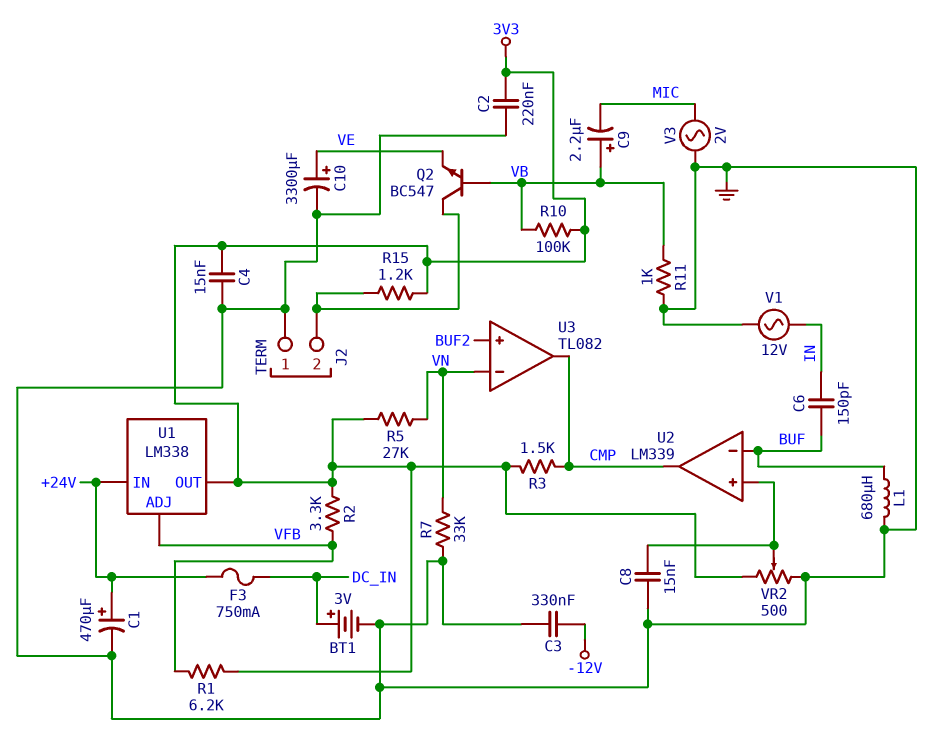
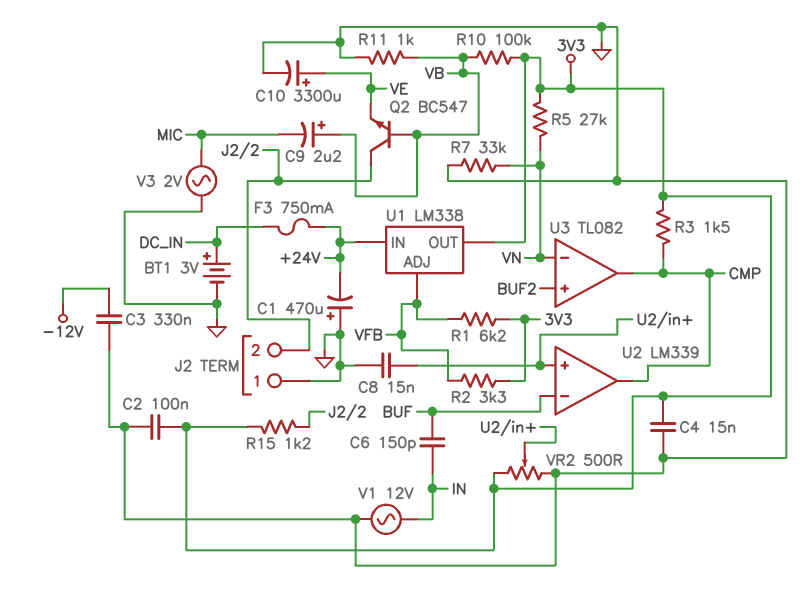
C1: 470uF (plus +24V, minus GND) -> 470uF (plus GND, minus +24V)
C2: 220nF (3V3, GND) -> 100nF (3V3, GND)
L1: 680uH (BUF, GND) -> none

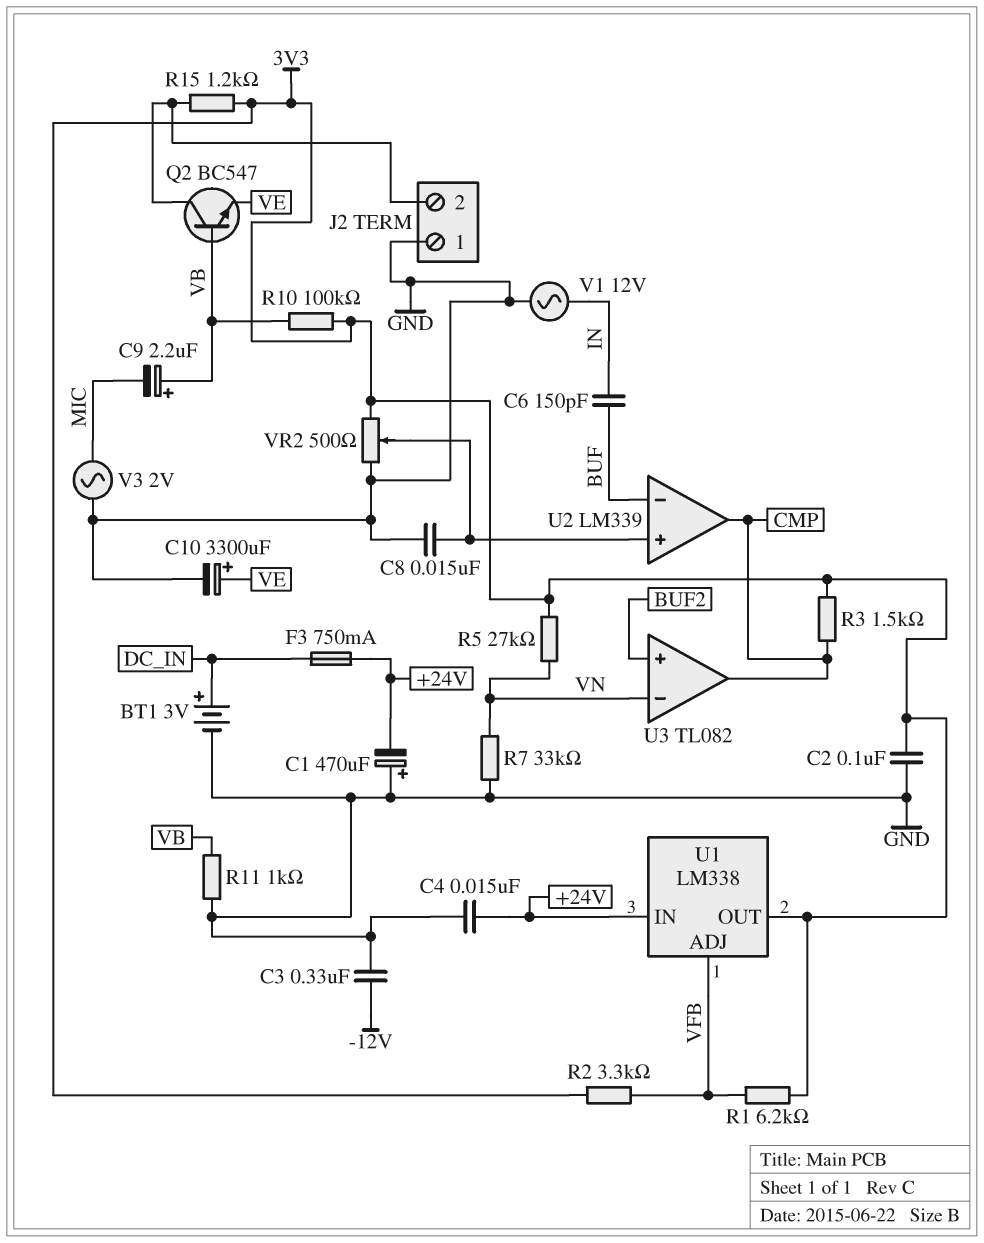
C4: 15nF (3V3, GND) -> 15nF (+24V, GND)

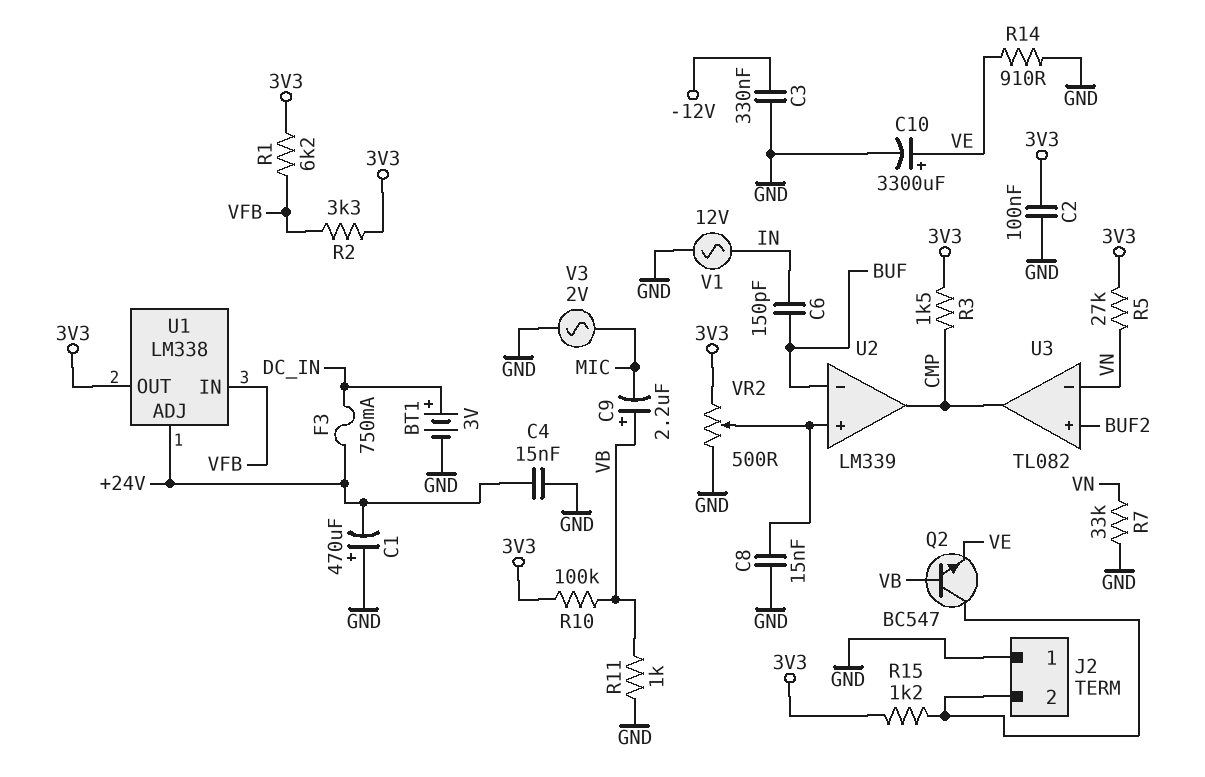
R14: none -> 910 (GND, VE)
U1 pin ADJ: VFB -> +24V
U1 pin IN: +24V -> VFB

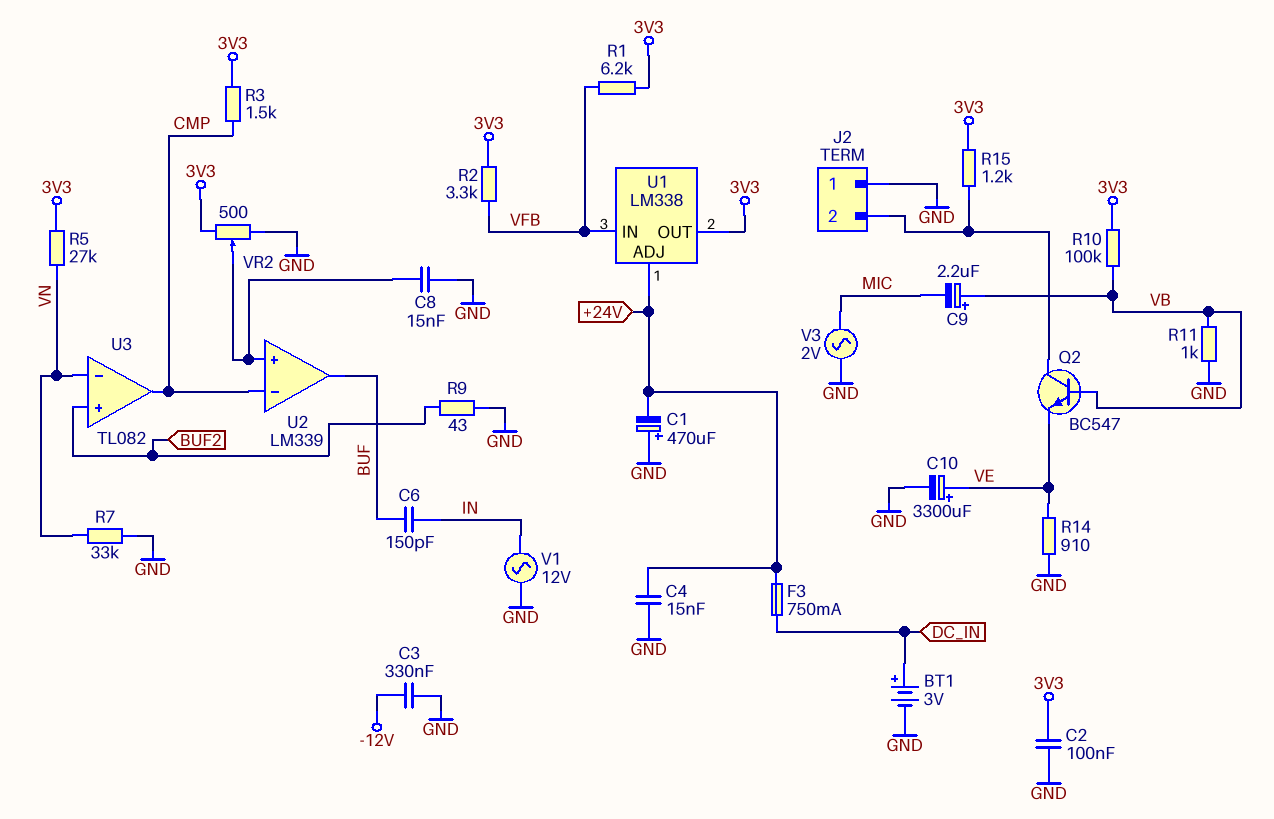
R9: none -> 43 (BUF2, GND)
U2 pin in-: BUF -> CMP
U2 pin out: CMP -> BUF

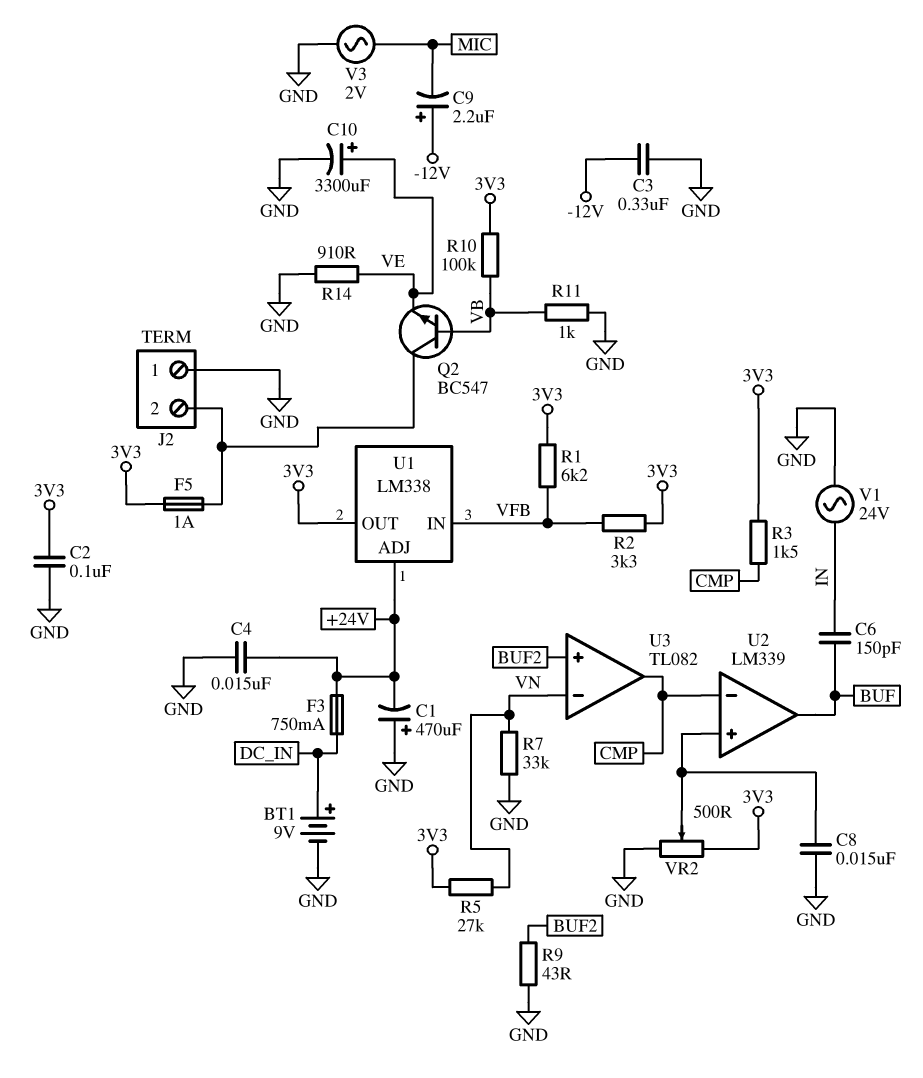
BT1: 3V (plus DC_IN, minus GND) -> 9V (plus DC_IN, minus GND)
C9: 2.2uF (plus VB, minus MIC) -> 2.2uF (plus -12V, minus MIC)
F5: none -> 1A (3V3, J2/2)
R15: 1.2k (3V3, J2/2) -> none
V1: AC 12V (GND, IN) -> AC 24V (GND, IN)

